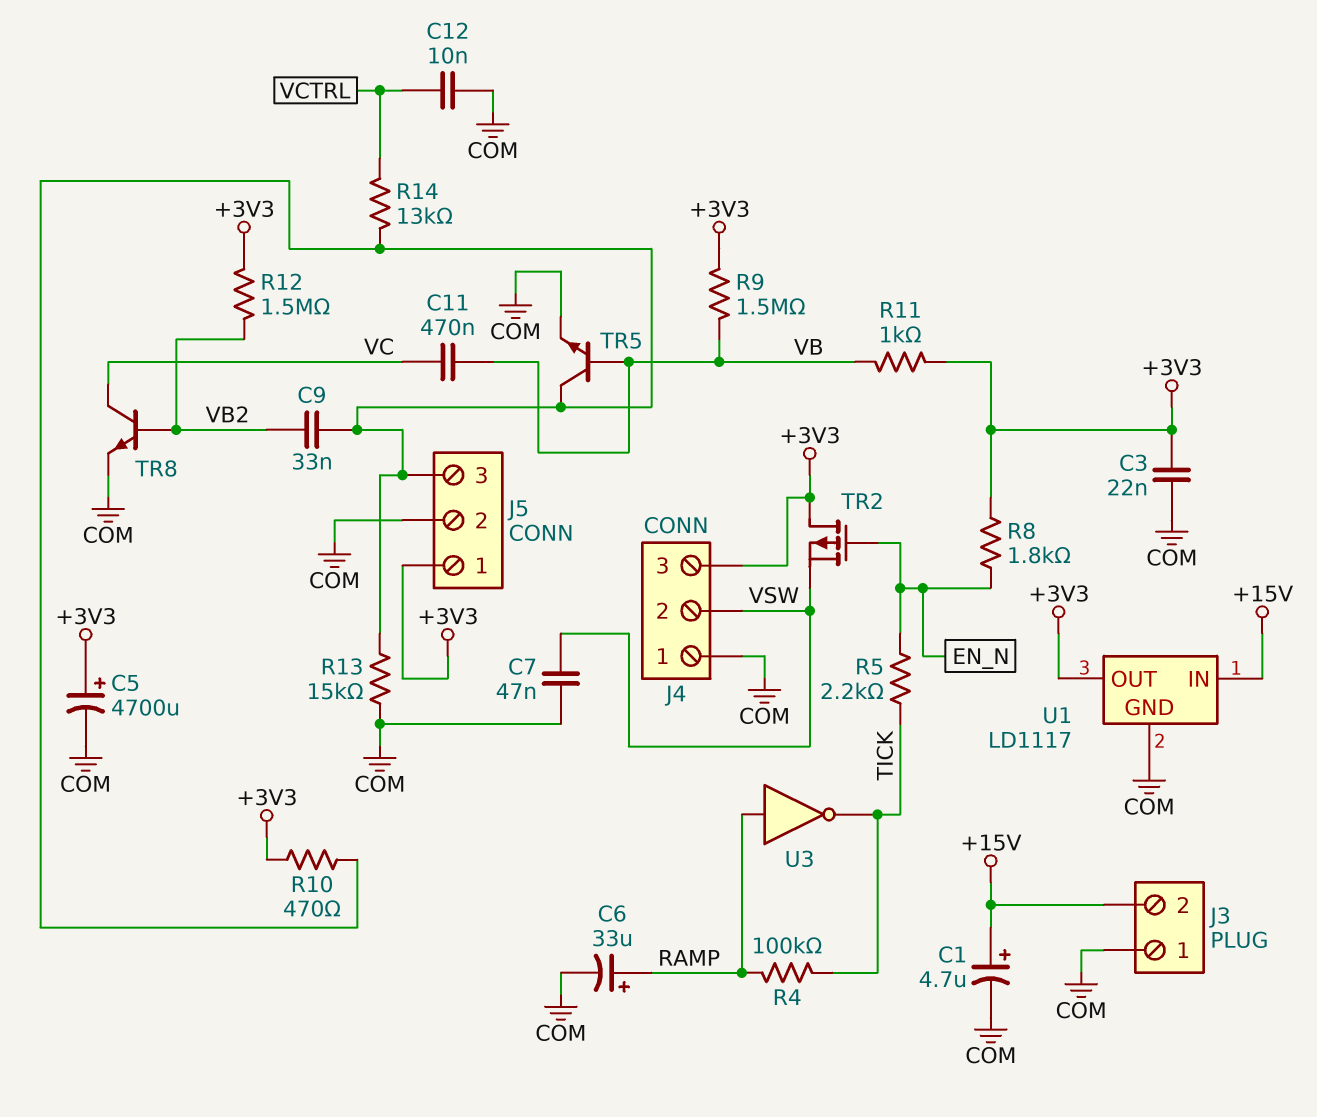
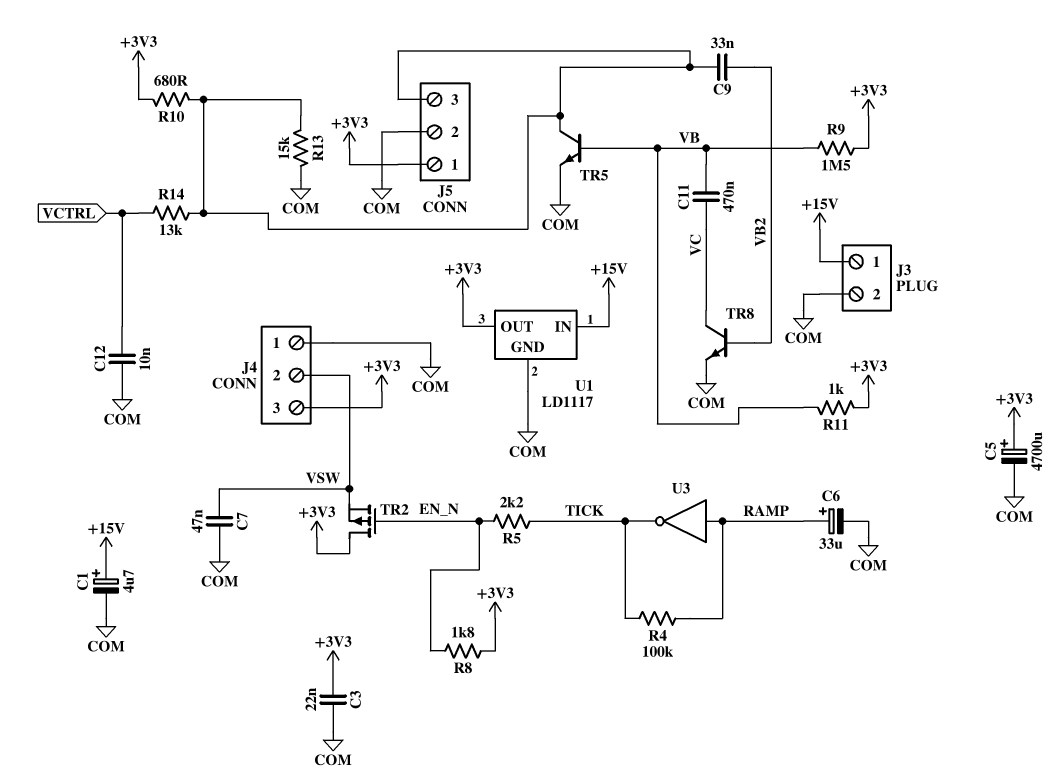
J3 pin 1: COM -> +15V
J3 pin 2: +15V -> COM
R10: 470 (+3V3, J5/3) -> 680 (+3V3, J5/3)
R12: 1.5M (+3V3, VB2) -> none

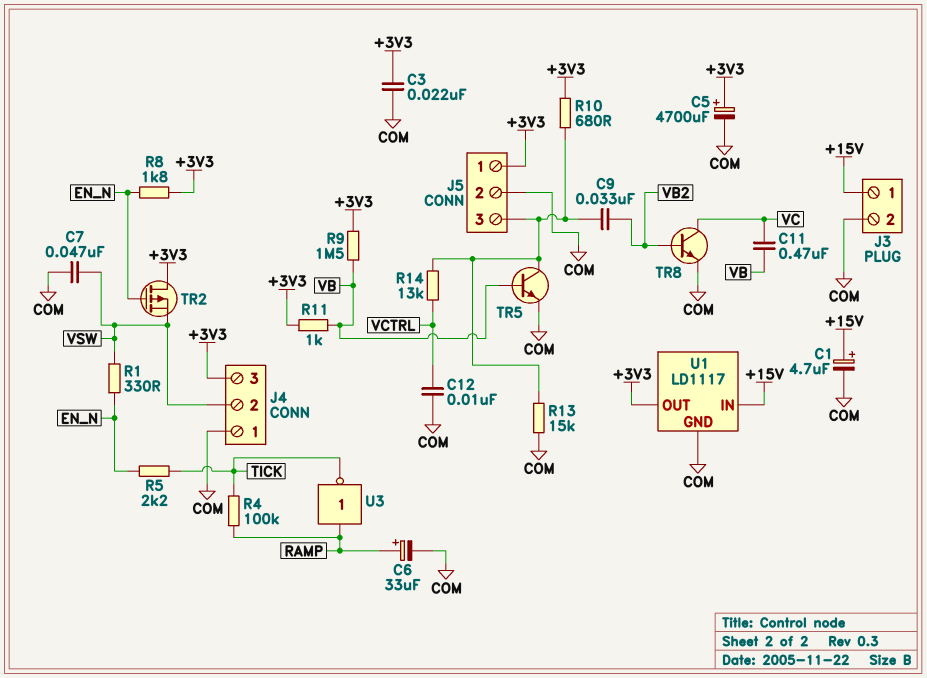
R1: none -> 330 (EN_N, VSW)

